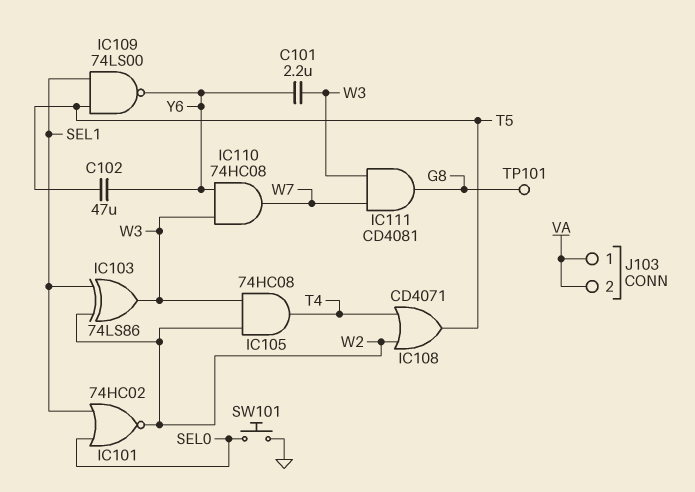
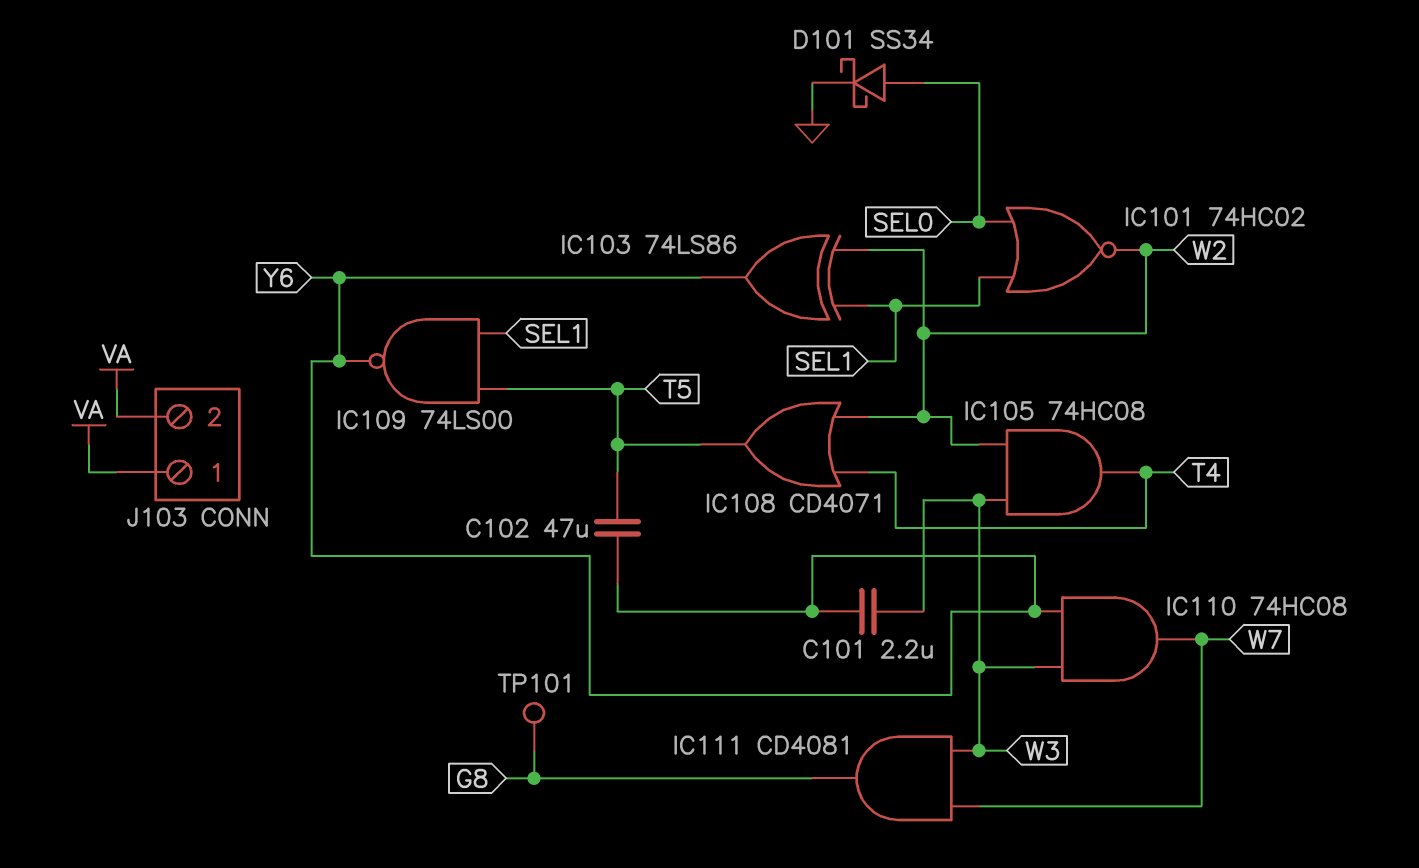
D101: none -> schottky SS34 (A SEL0, K GND)
IC103: XOR 74LS86 (in SEL1, in W2, out W3) -> XOR 74LS86 (in SEL1, in W2, out Y6)
SW101: button (GND, SEL0) -> none

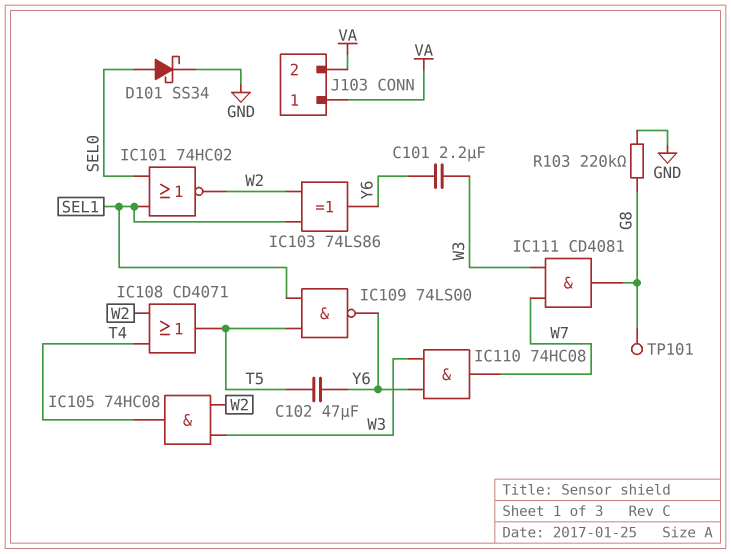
R103: none -> 220k (G8, GND)

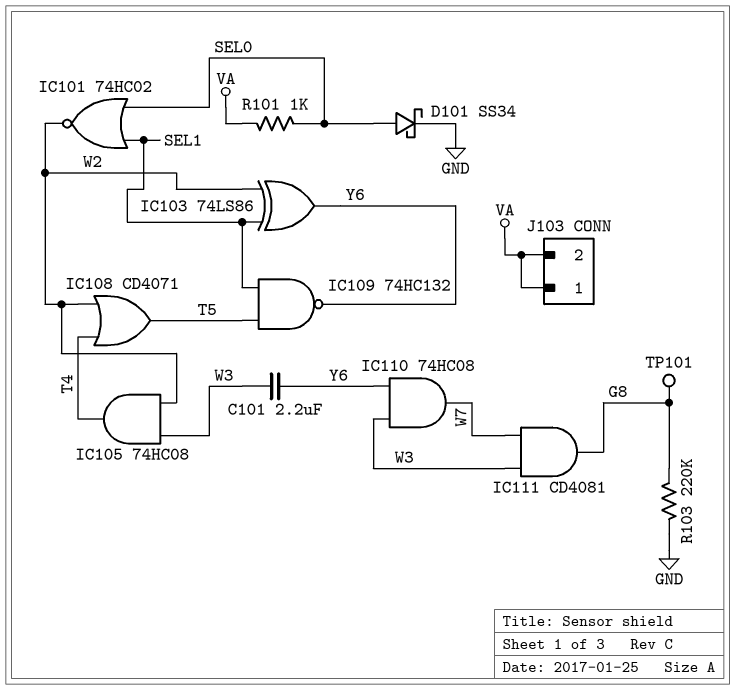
C102: 47uF (T5, Y6) -> none
IC109: NAND 74LS00 (in SEL1, in T5, out Y6) -> NAND 74HC132 (in SEL1, in T5, out Y6)
R101: none -> 1k (SEL0, VA)

